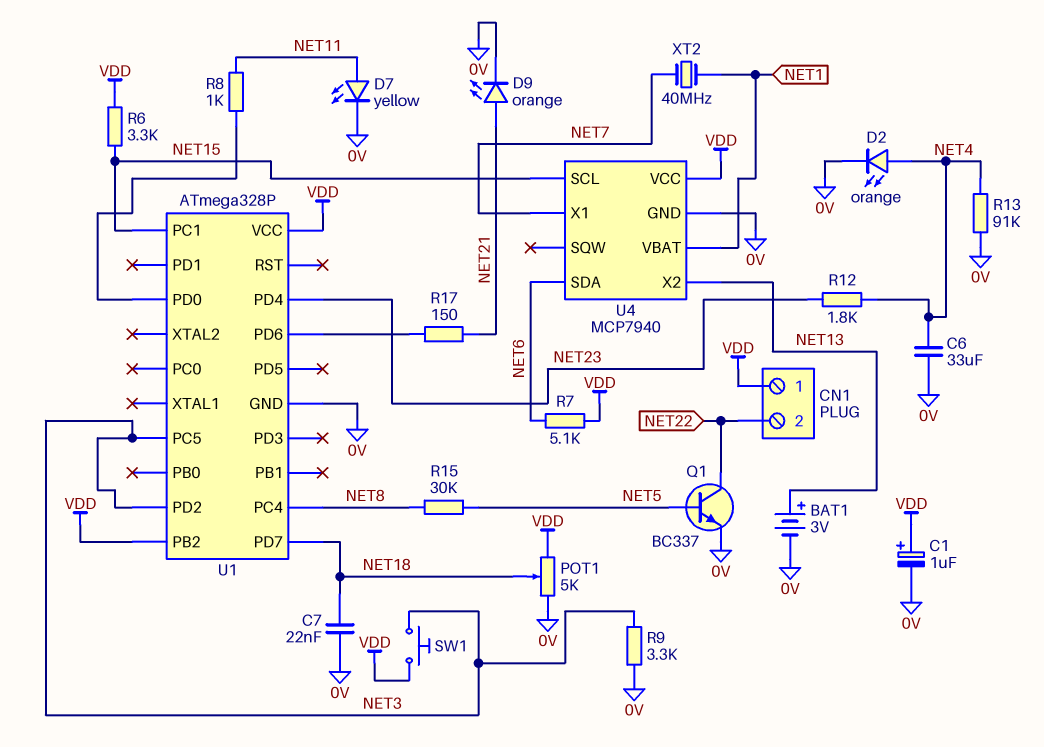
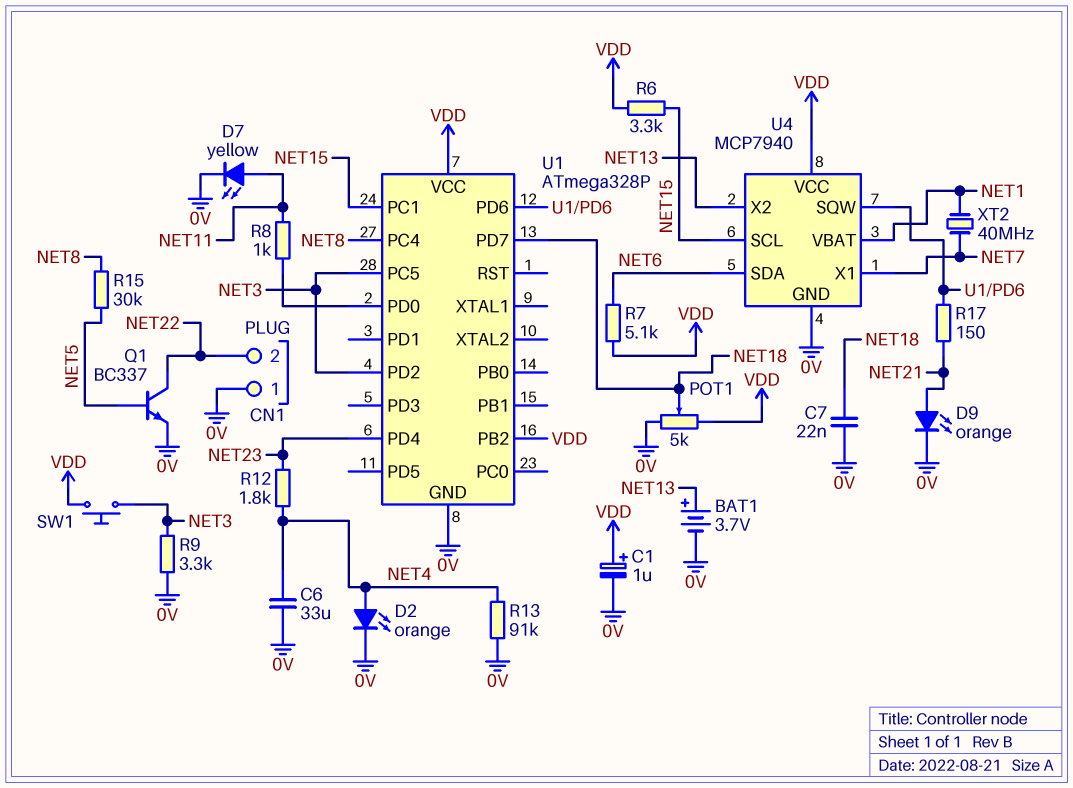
BAT1: 3V (plus NET13, minus 0V) -> 3.7V (plus NET13, minus 0V)
CN1 pin 1: VDD -> 0V
U4 pin SQW: none -> U1/PD6

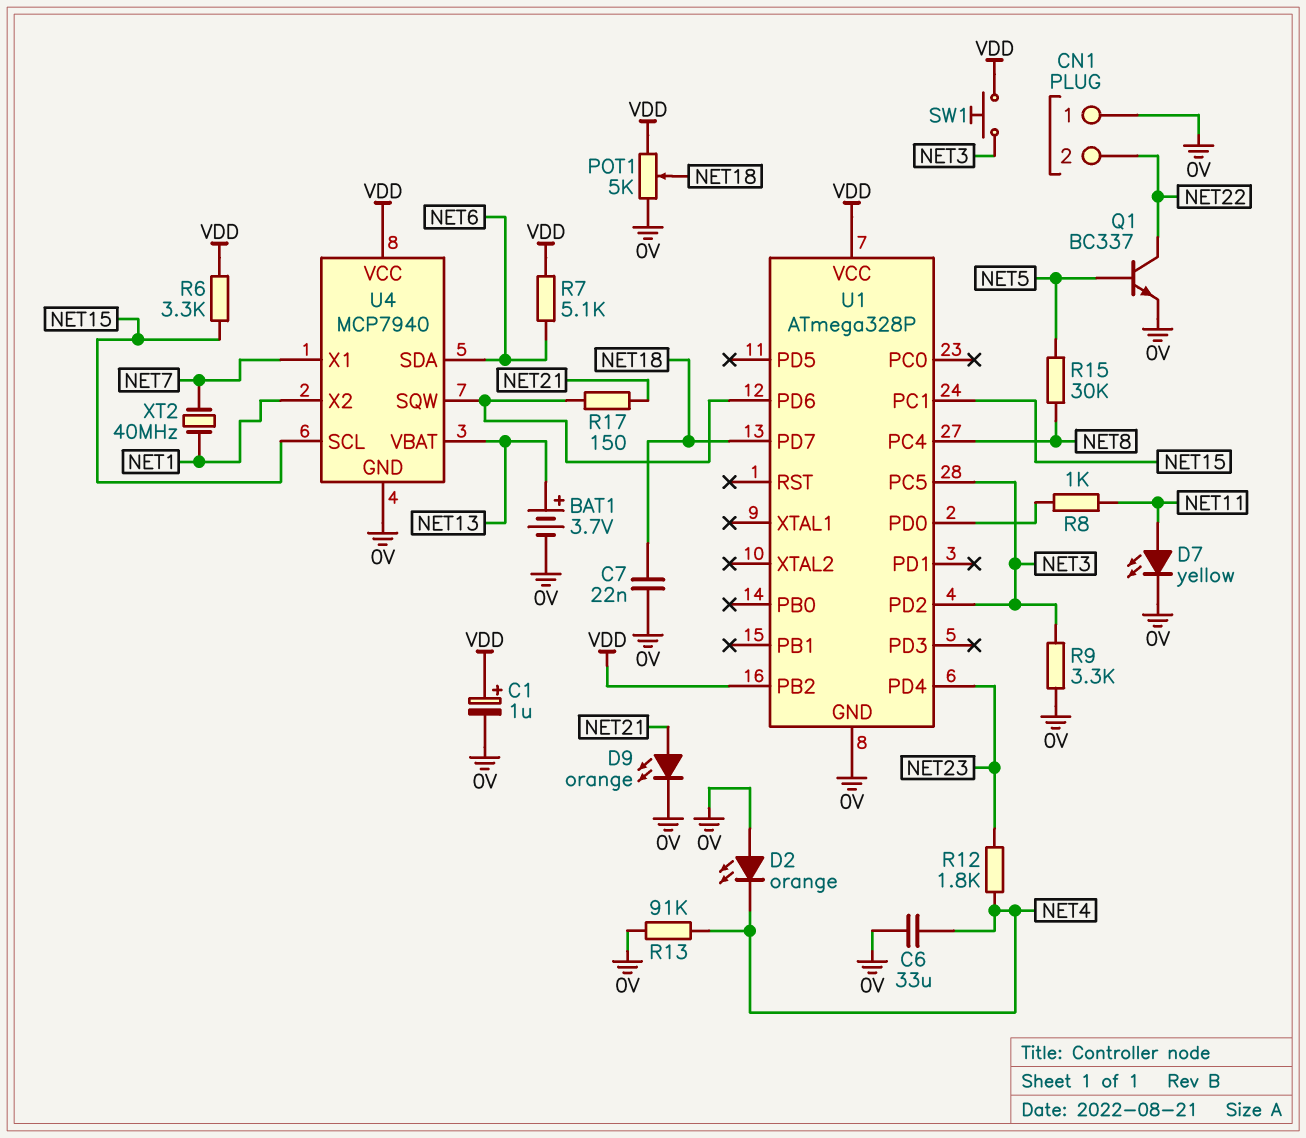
D2: LED orange (A NET4, K 0V) -> LED orange (A 0V, K NET4)
U4 pin VBAT: NET1 -> NET13
U4 pin X2: NET13 -> NET1

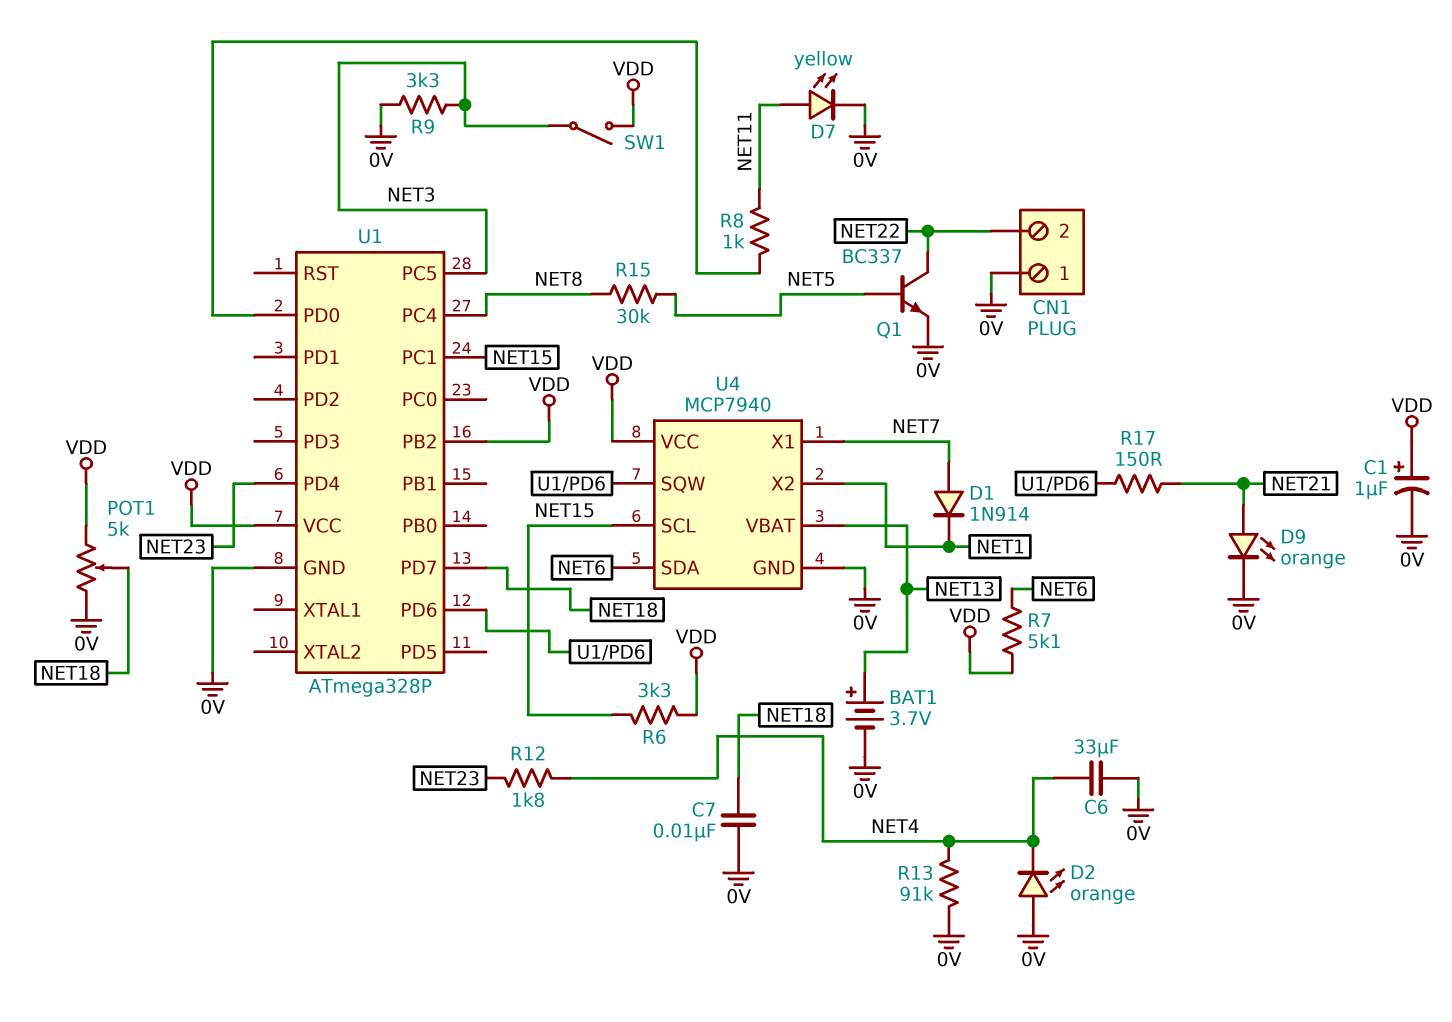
C7: 22nF (0V, NET18) -> 10nF (0V, NET18)
D1: none -> diode 1N914 (A NET7, K NET1)
SW1: button (NET3, VDD) -> switch (NET3, VDD)
U1 pin PD2: NET3 -> none
XT2: 40MHz (NET1, NET7) -> none

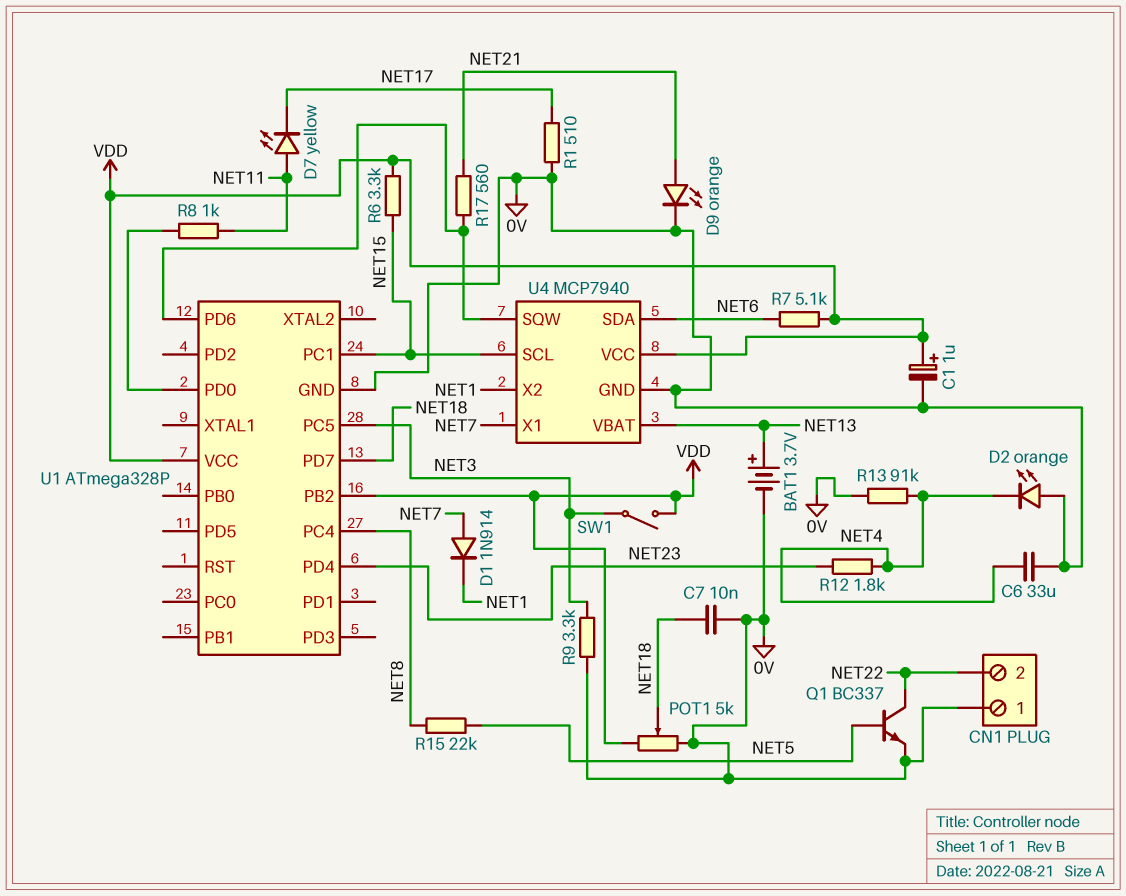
D7: LED yellow (A NET11, K 0V) -> LED yellow (A NET11, K NET17)
R1: none -> 510 (0V, NET17)
R15: 30k (NET5, NET8) -> 22k (NET5, NET8)
R17: 150 (NET21, U1/PD6) -> 560 (NET21, U1/PD6)

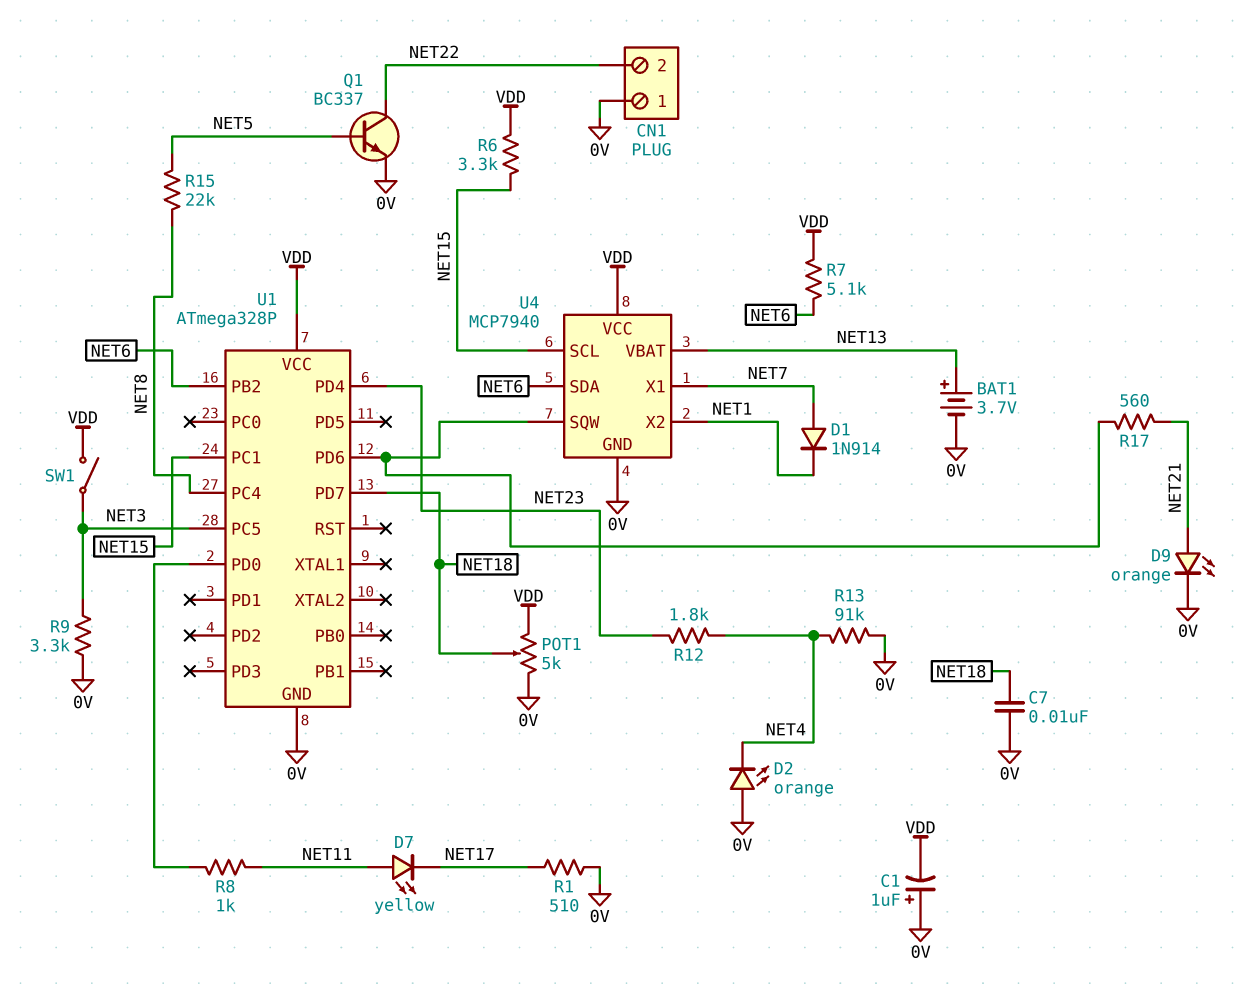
C1: 1uF (plus VDD, minus 0V) -> 1uF (plus 0V, minus VDD)
C6: 33uF (0V, NET4) -> none
U1 pin PB2: VDD -> NET6

